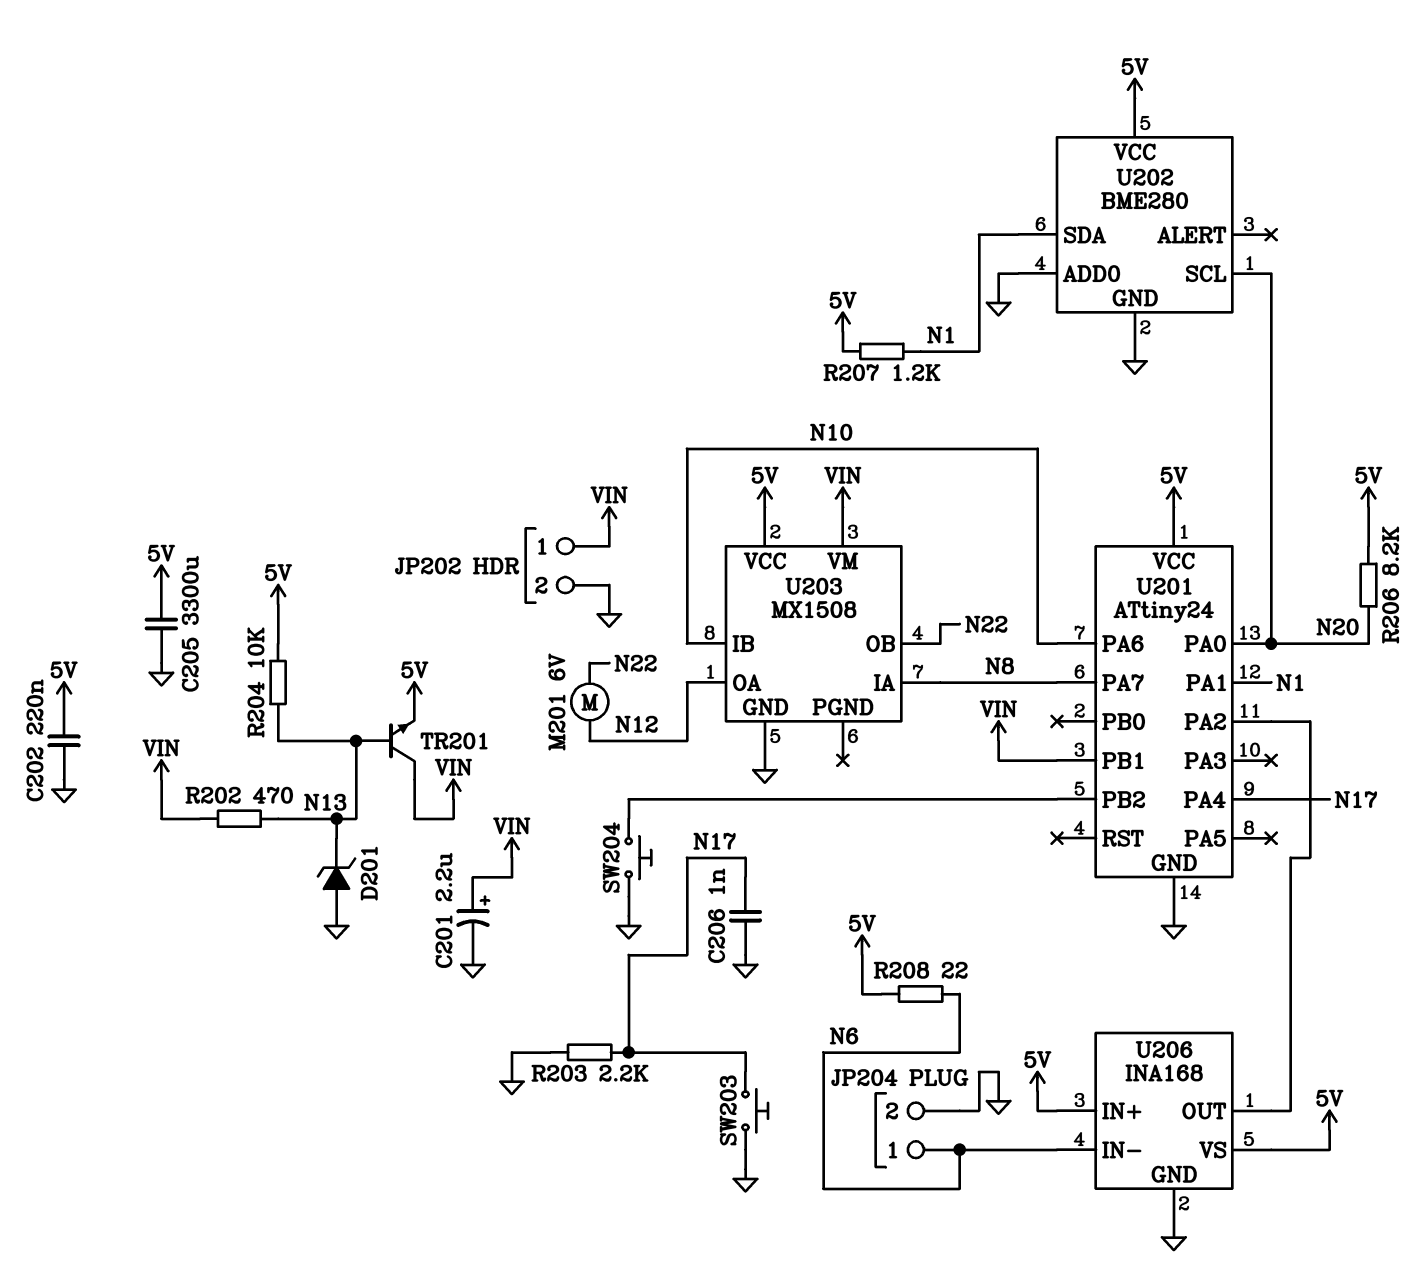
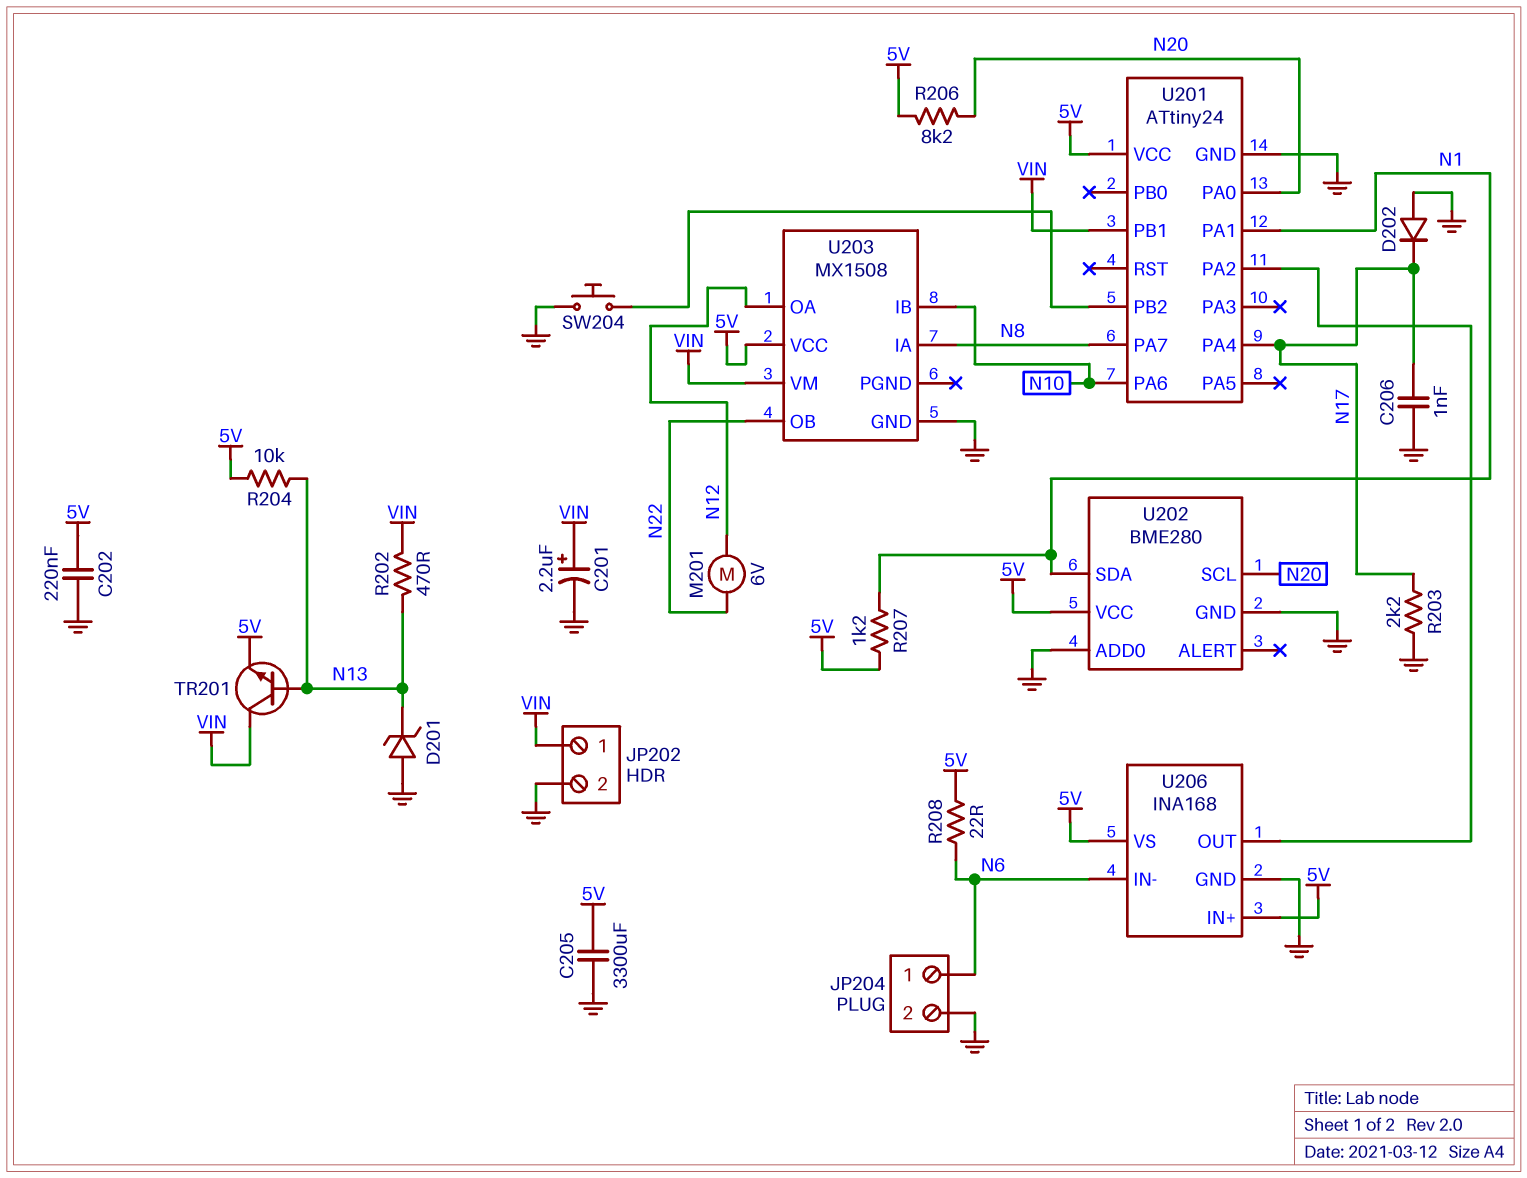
D202: none -> diode (A GND, K N17)
SW203: button (GND, N17) -> none

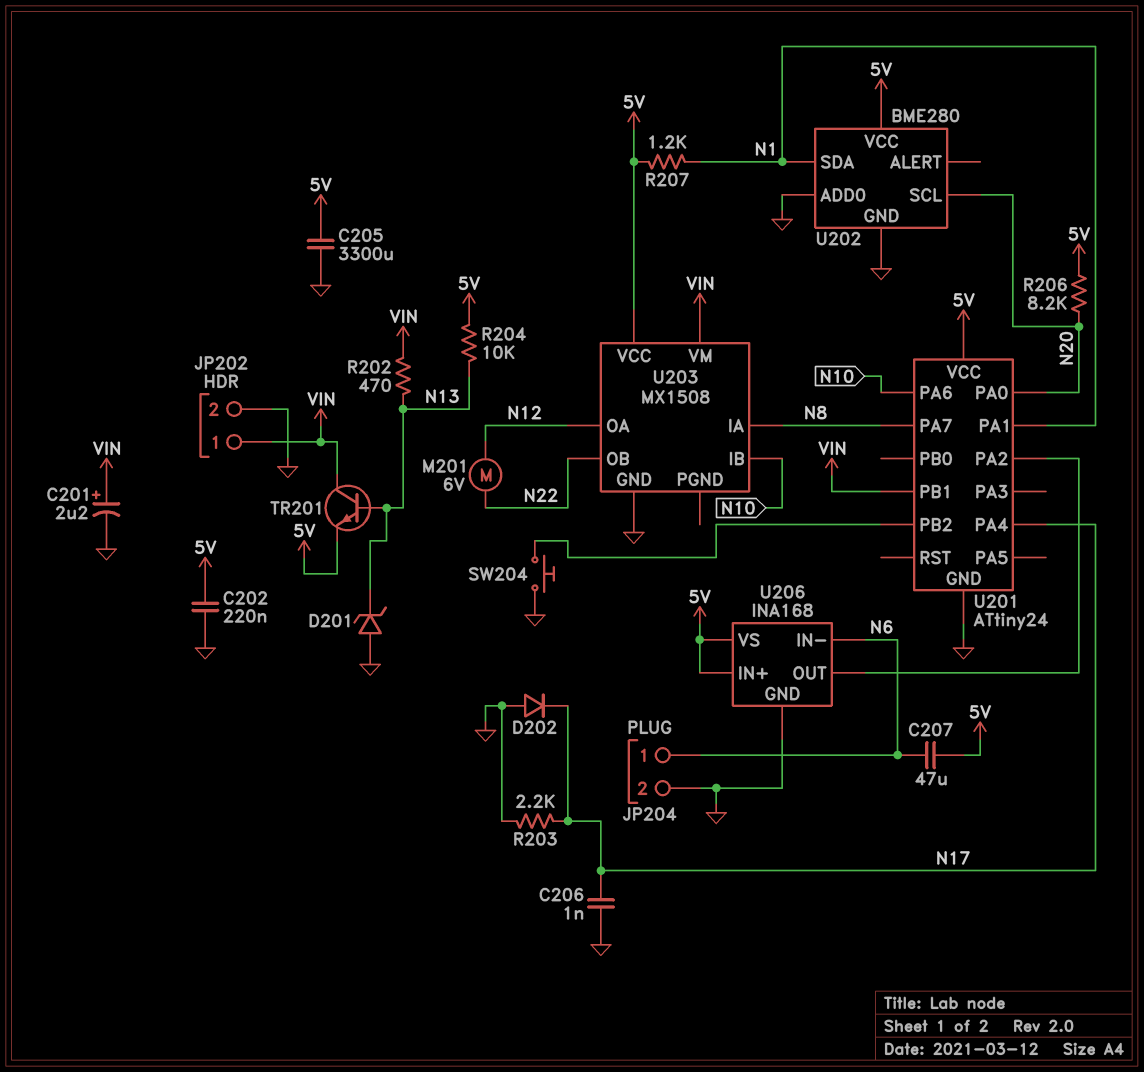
C207: none -> 47uF (5V, N6)
R208: 22 (5V, N6) -> none

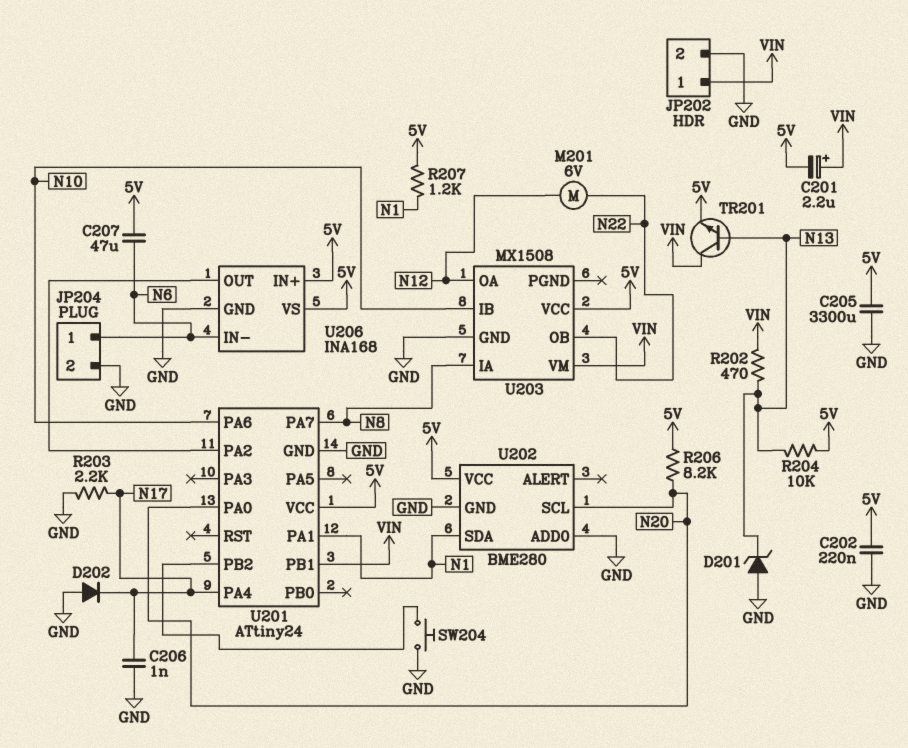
C201: 2.2uF (plus VIN, minus GND) -> 2.2uF (plus VIN, minus 5V)

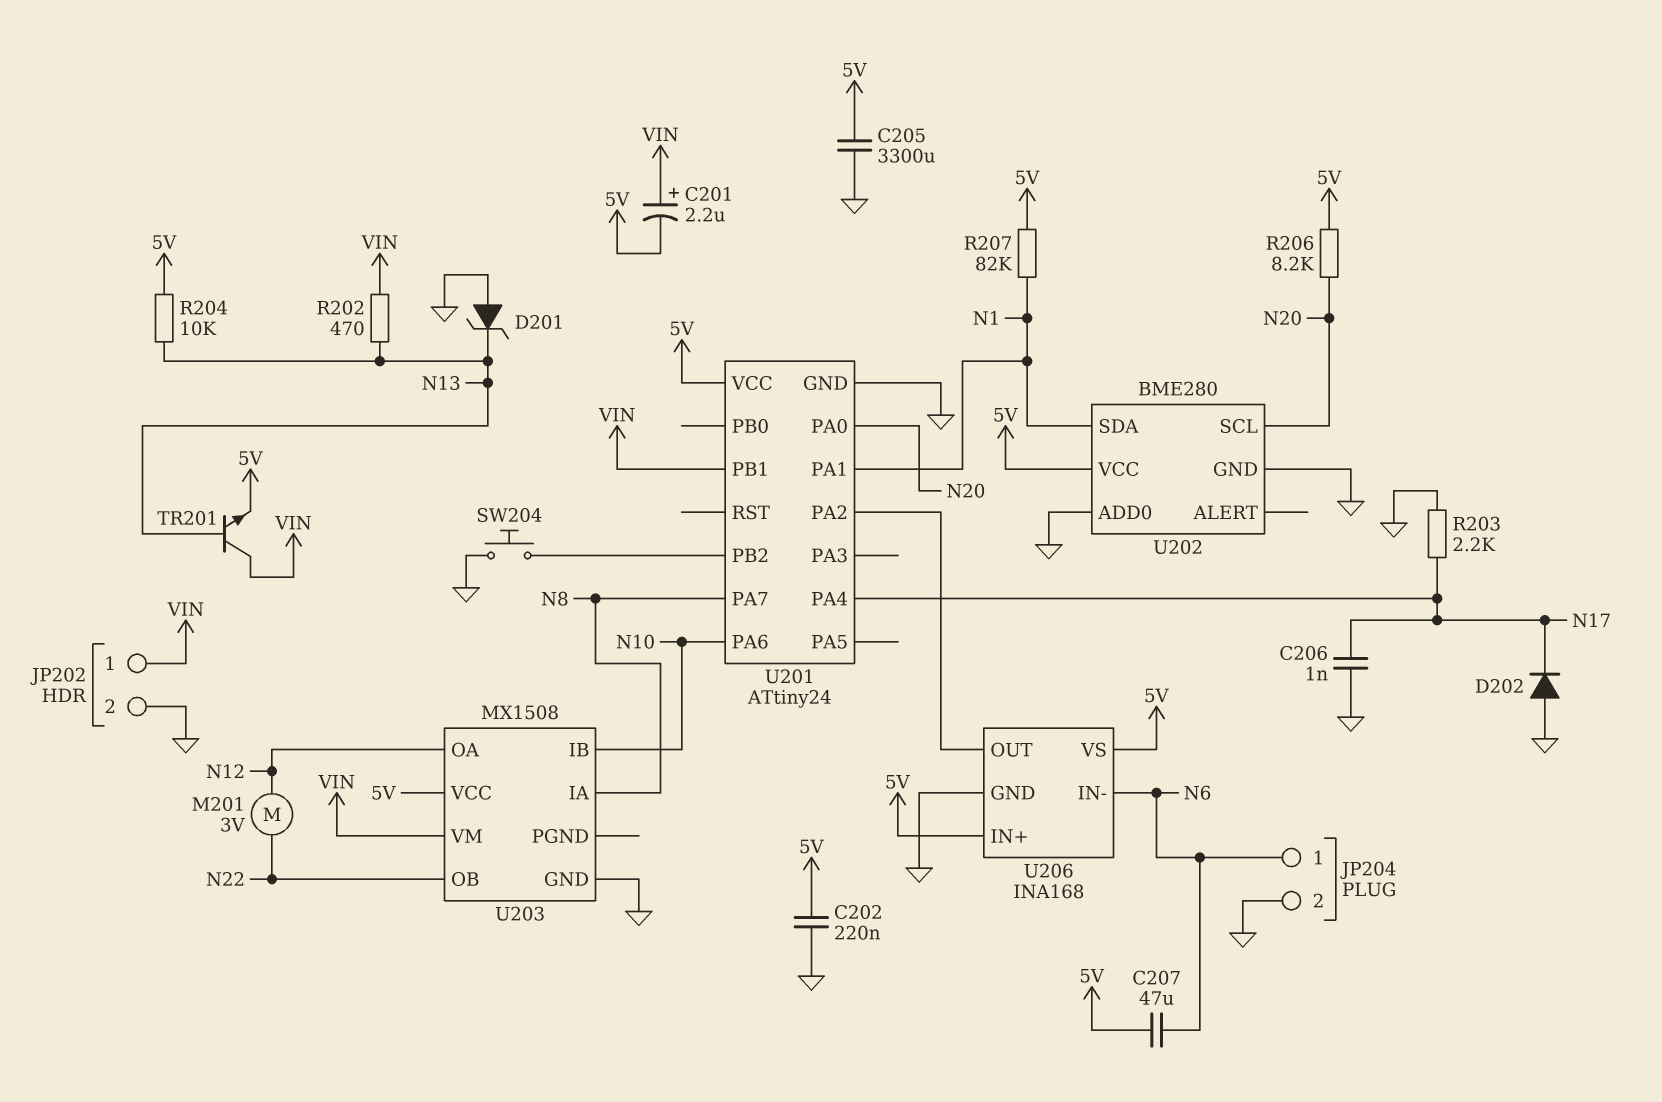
M201: motor 6V (N12, N22) -> motor 3V (N12, N22)
R207: 1.2k (5V, N1) -> 82k (5V, N1)

